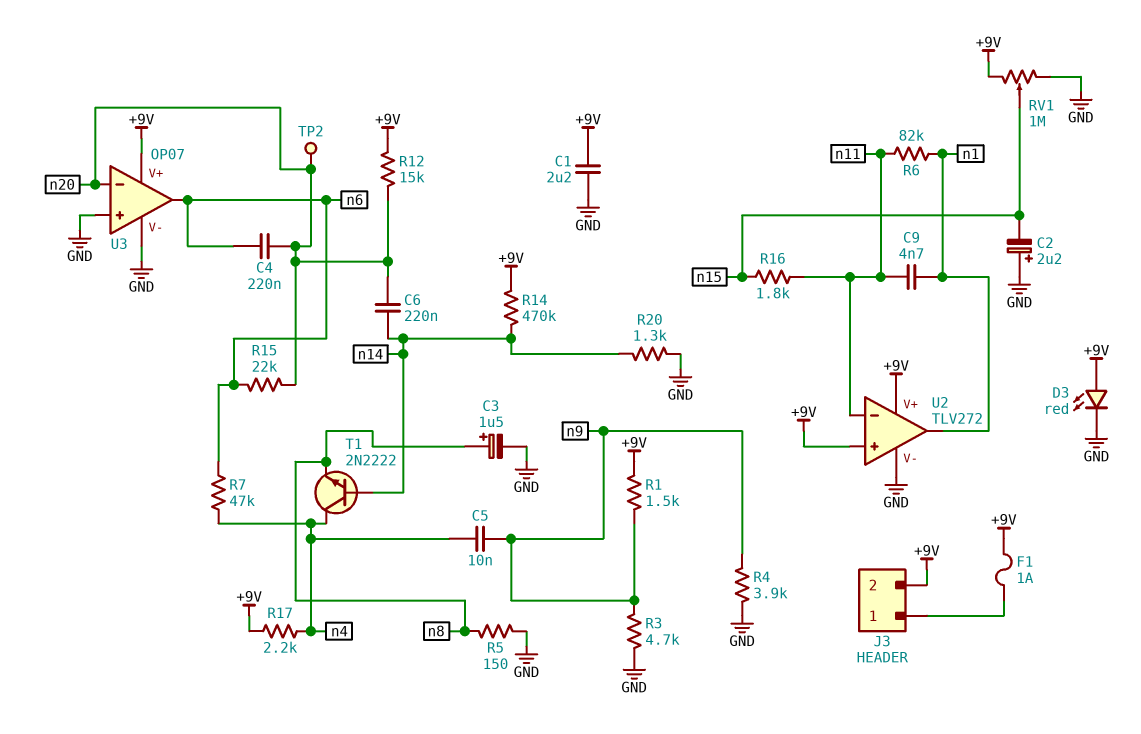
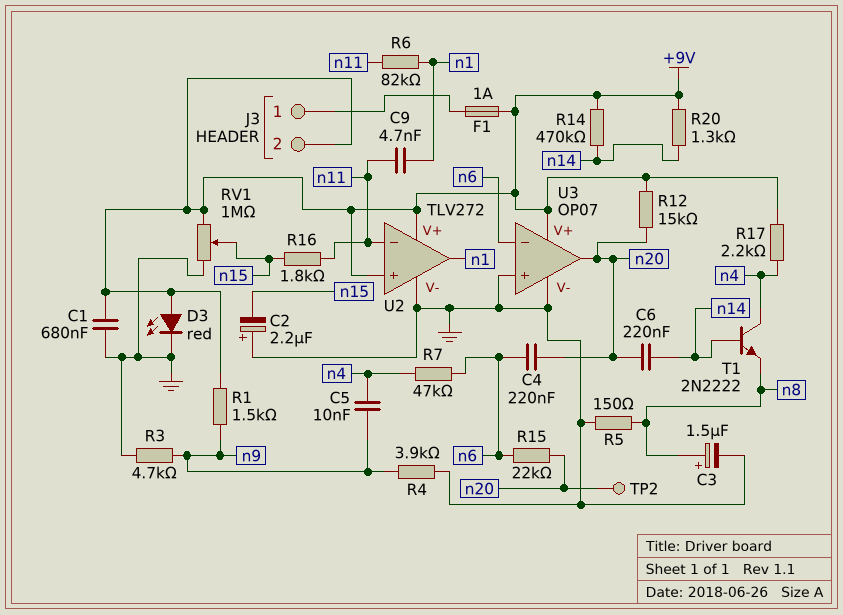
C1: 2.2uF (+9V, GND) -> 680nF (+9V, GND)
R20: 1.3k (GND, n14) -> 1.3k (+9V, n14)
U3 pin in-: n20 -> n6
U3 pin out: n6 -> n20

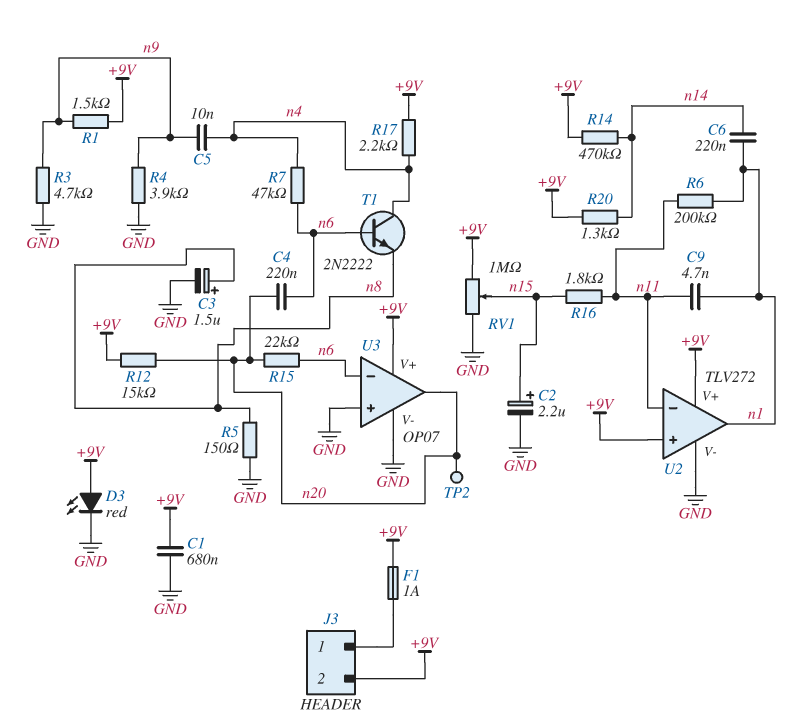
C2: 2.2uF (plus GND, minus n15) -> 2.2uF (plus n15, minus GND)
C6: 220nF (n14, n20) -> 220nF (n1, n14)
R6: 82k (n1, n11) -> 200k (n1, n11)
T1: NPN 2N2222 (B n14, C n4, E n8) -> NPN 2N2222 (B n6, C n4, E n8)

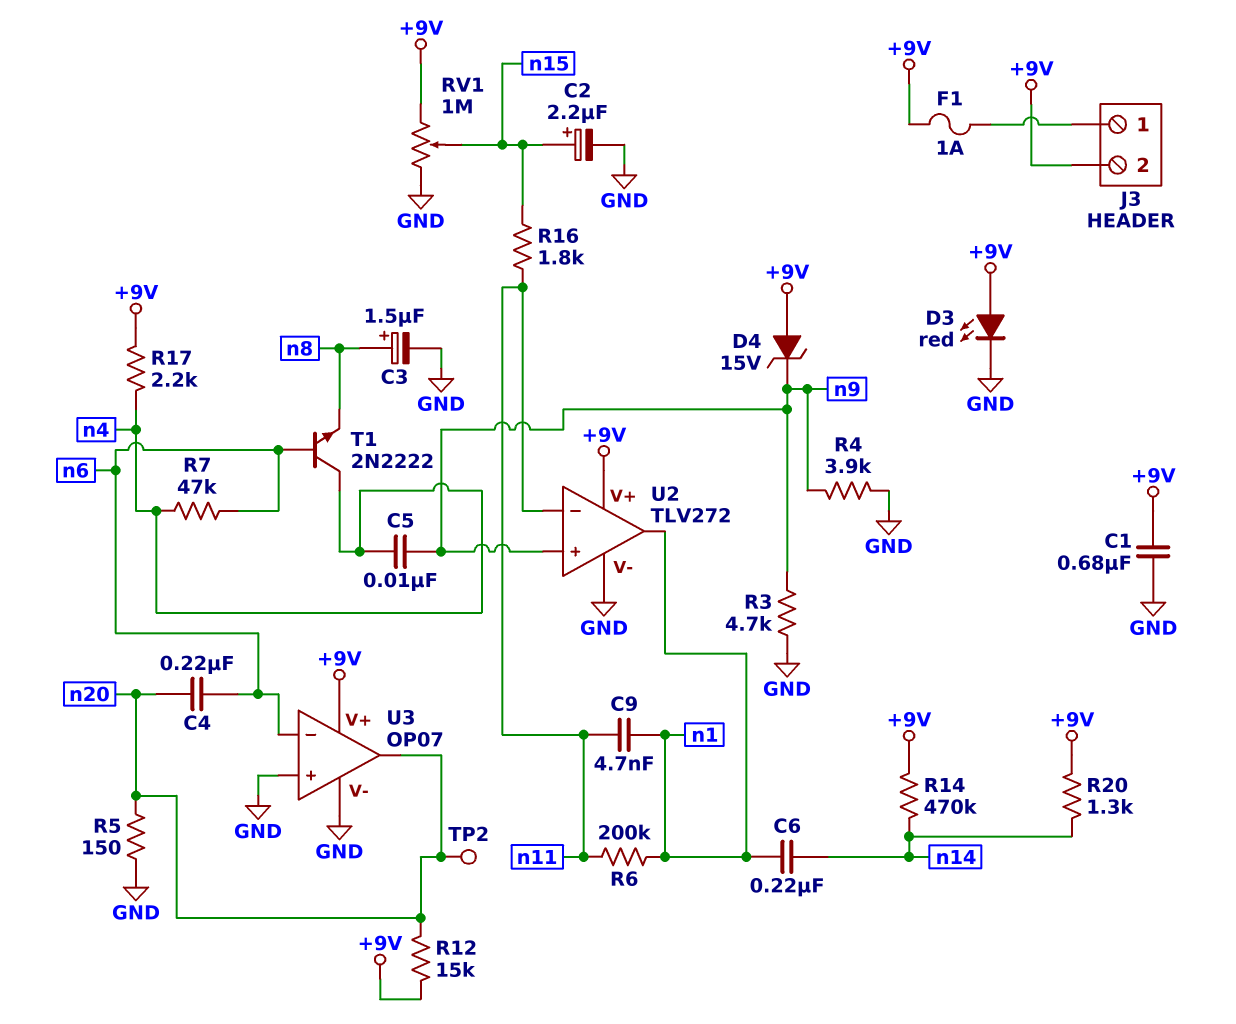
D4: none -> zener 15V (A +9V, K n9)
R1: 1.5k (+9V, n9) -> none
R5: 150 (GND, n8) -> 150 (GND, n20)
R15: 22k (n6, n20) -> none
U2 pin in+: +9V -> n9

